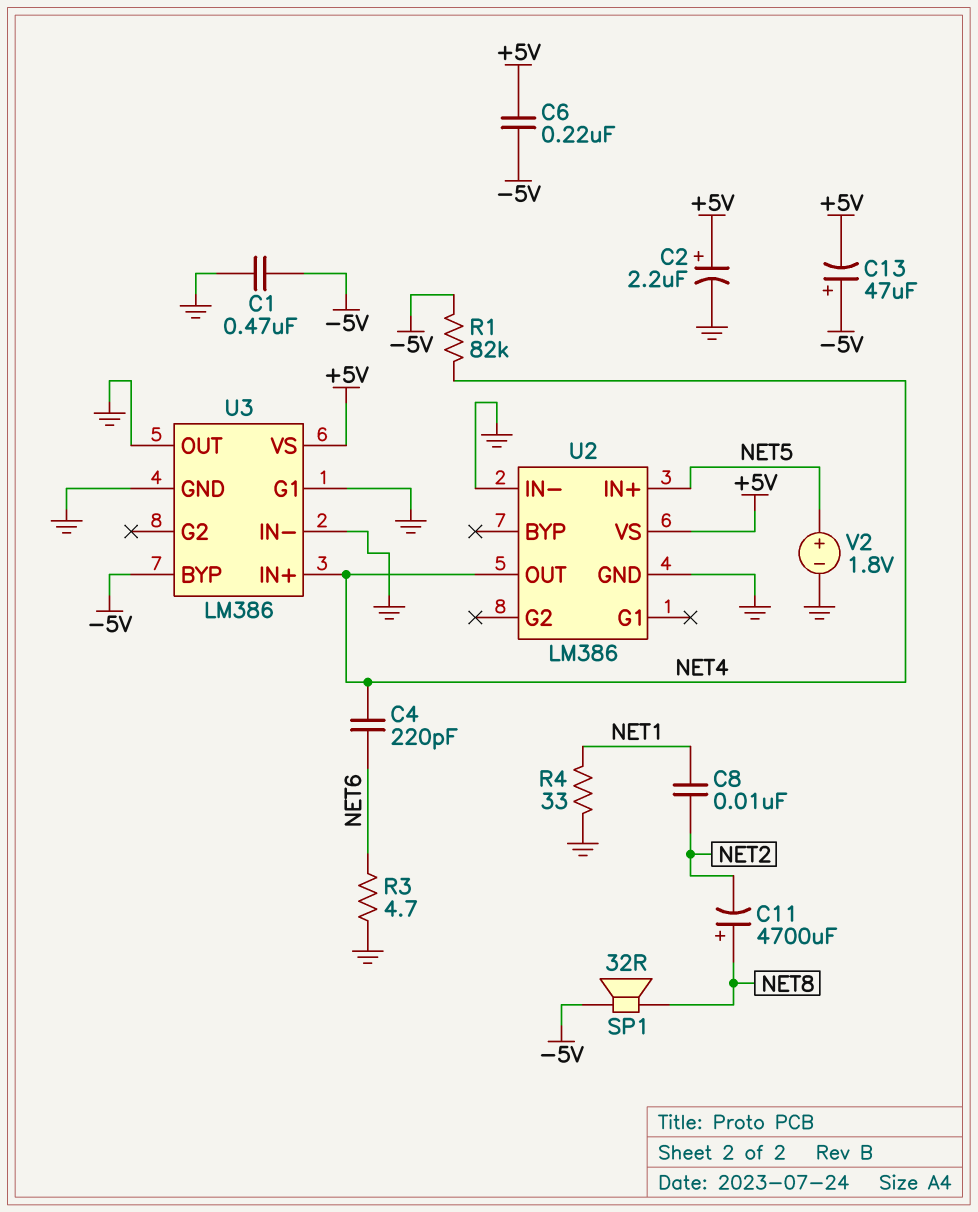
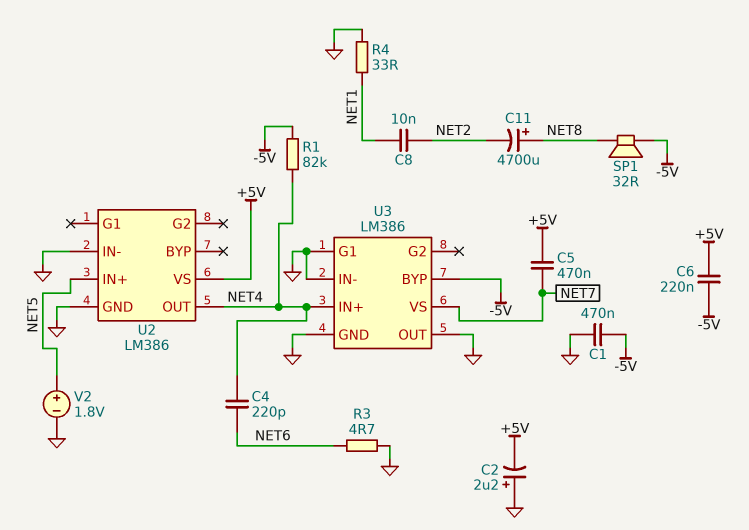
C2: 2.2uF (plus +5V, minus GND) -> 2.2uF (plus GND, minus +5V)
C5: none -> 470nF (+5V, NET7)
C13: 47uF (plus -5V, minus +5V) -> none
U3 pin VS: +5V -> NET7

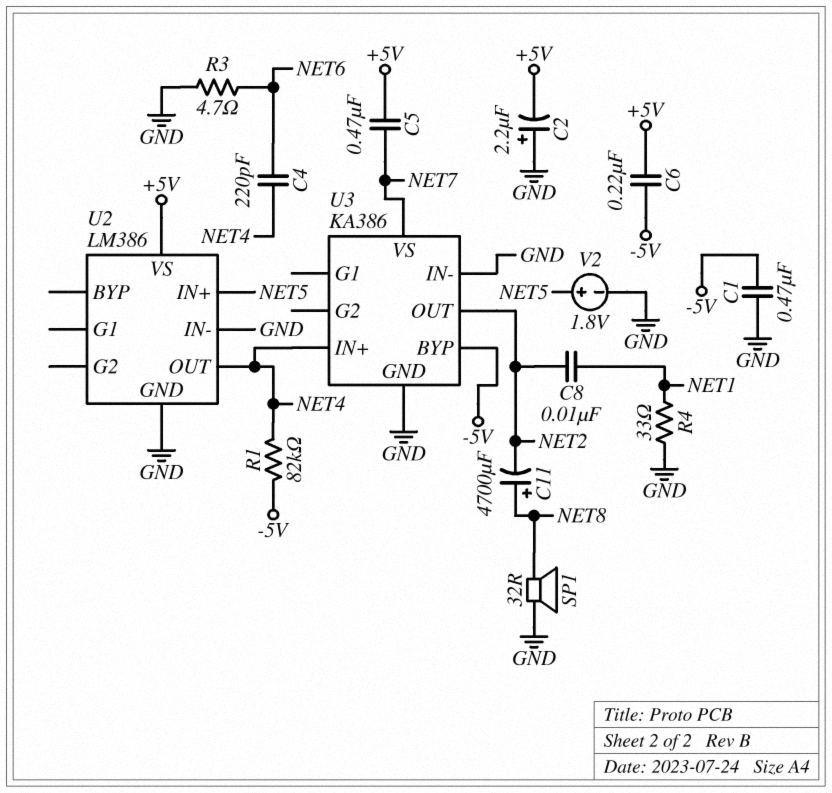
SP1: speaker 32R (-5V, NET8) -> speaker 32R (GND, NET8)
U3: LM386 -> KA386
U3 pin G1: GND -> none
U3 pin OUT: GND -> NET2

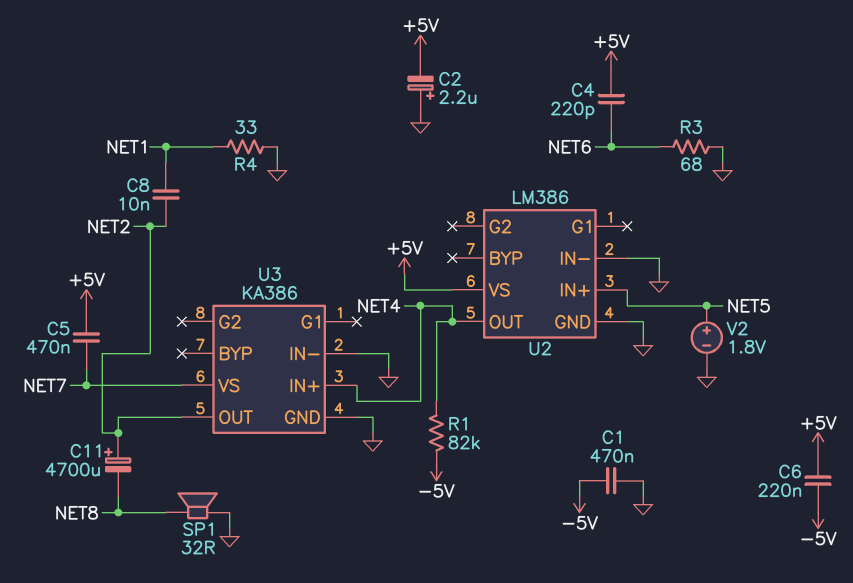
C4: 220pF (NET4, NET6) -> 220pF (+5V, NET6)
C11: 4700uF (plus NET8, minus NET2) -> 4700uF (plus NET2, minus NET8)
R3: 4.7 (GND, NET6) -> 68 (GND, NET6)
U3 pin BYP: -5V -> none

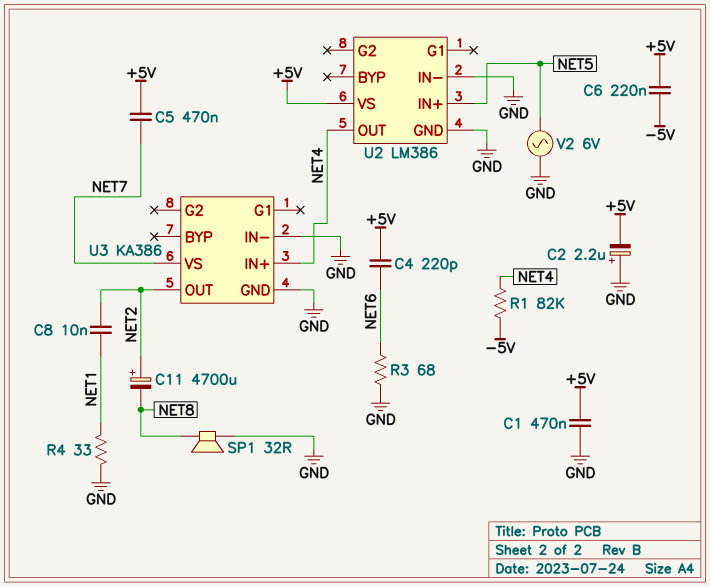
C1: 470nF (-5V, GND) -> 470nF (+5V, GND)
V2: 1.8V (plus NET5, minus GND) -> AC 6V (GND, NET5)

